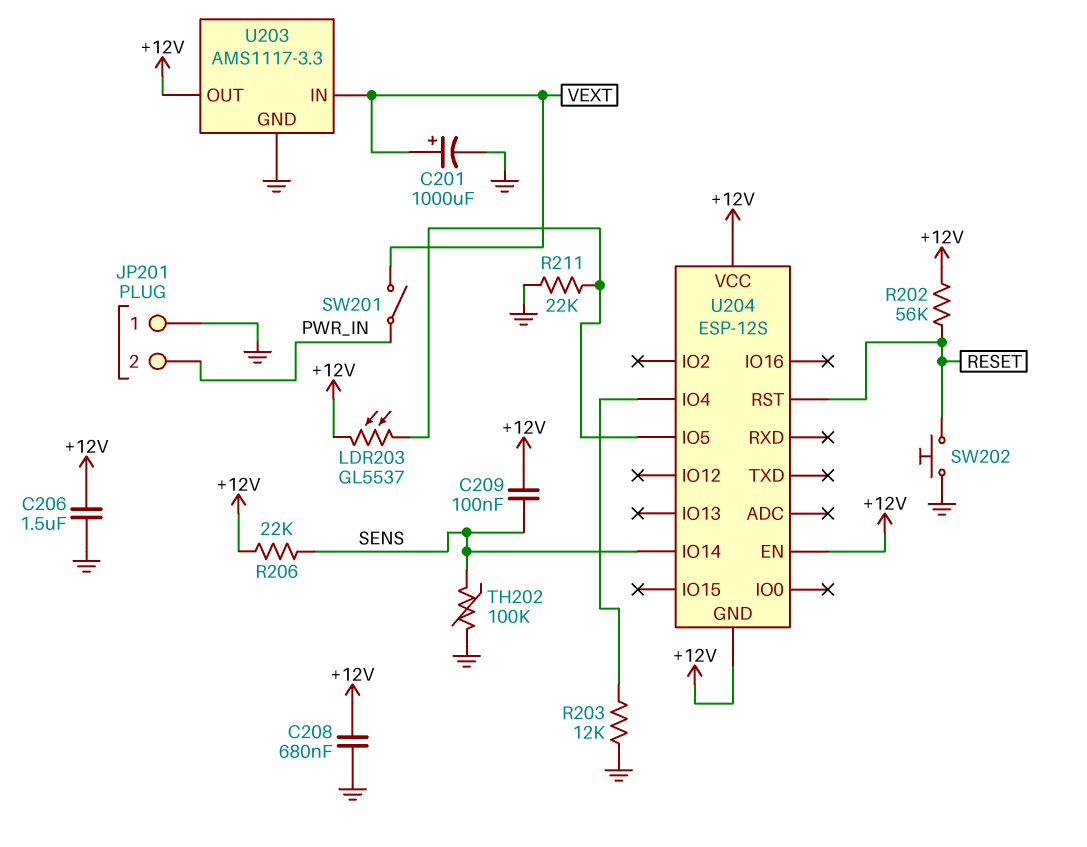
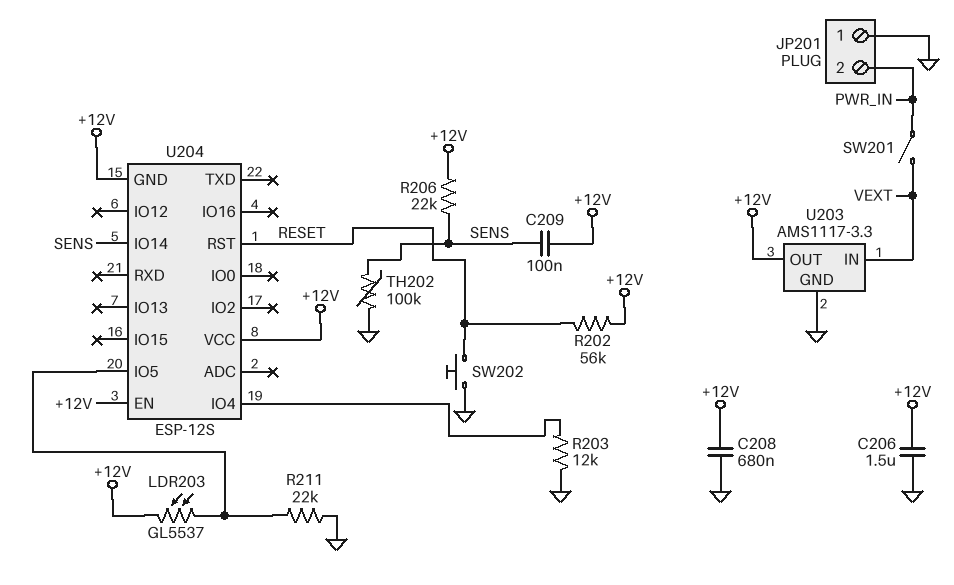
C201: 1000uF (plus VEXT, minus GND) -> none

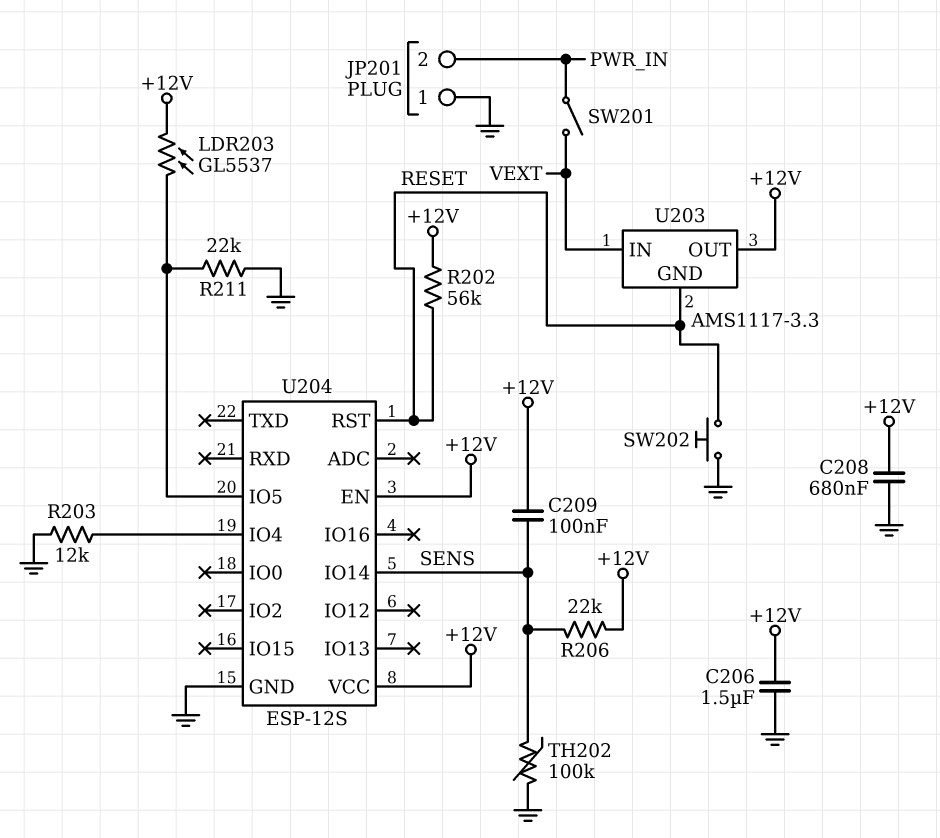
U203 pin GND: GND -> RESET
U204 pin GND: +12V -> GND

